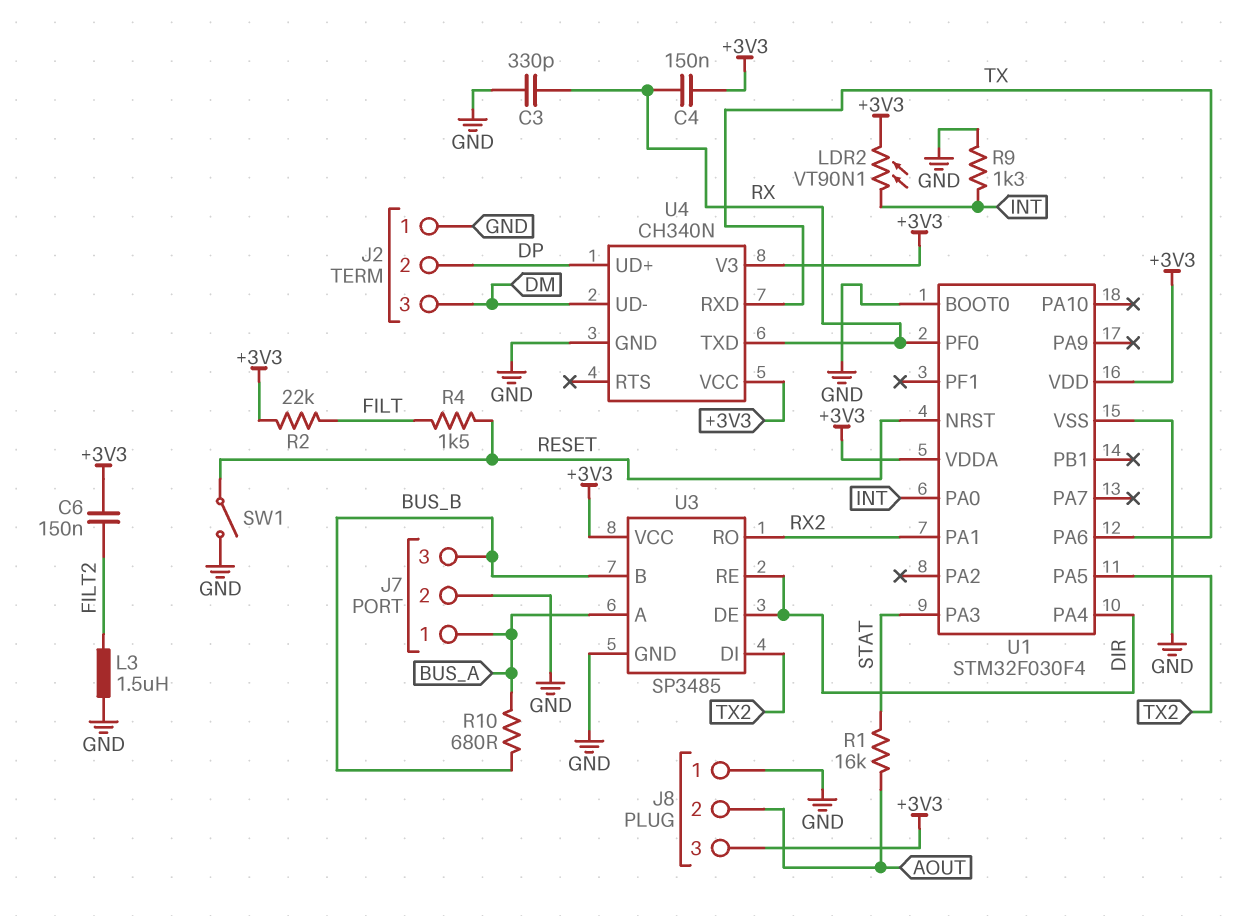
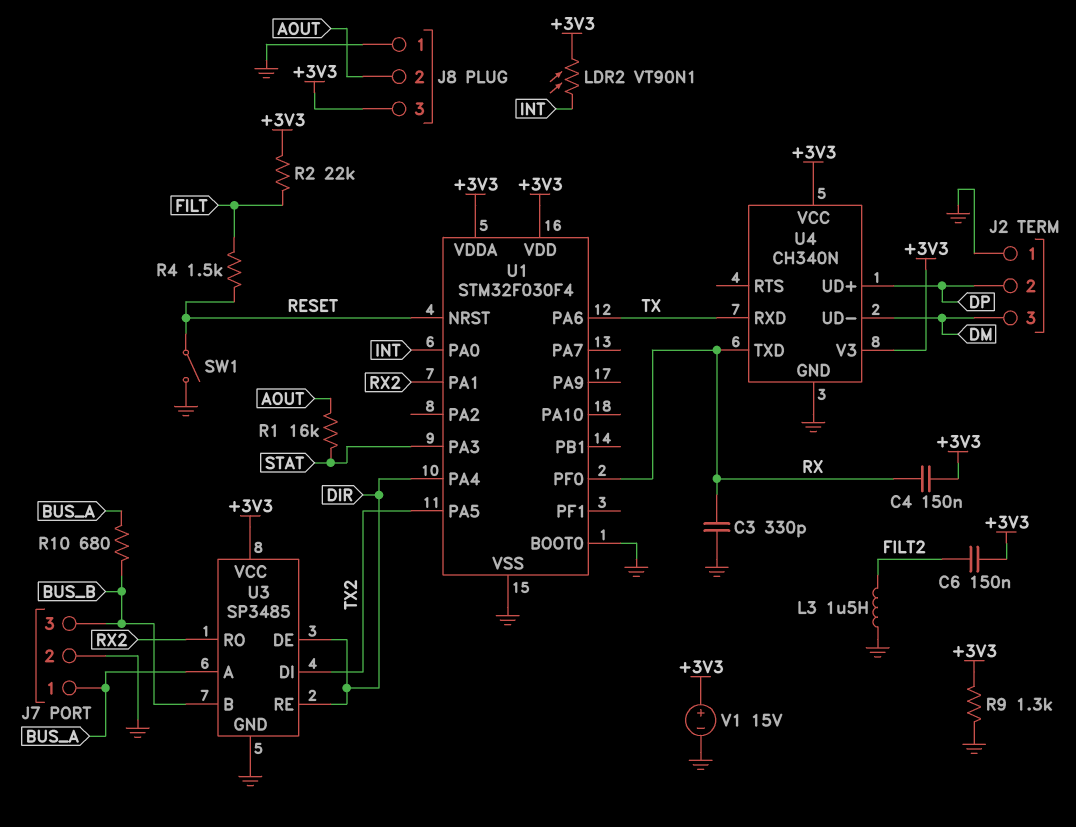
R9: 1.3k (GND, INT) -> 1.3k (+3V3, GND)
V1: none -> 15V (plus +3V3, minus GND)

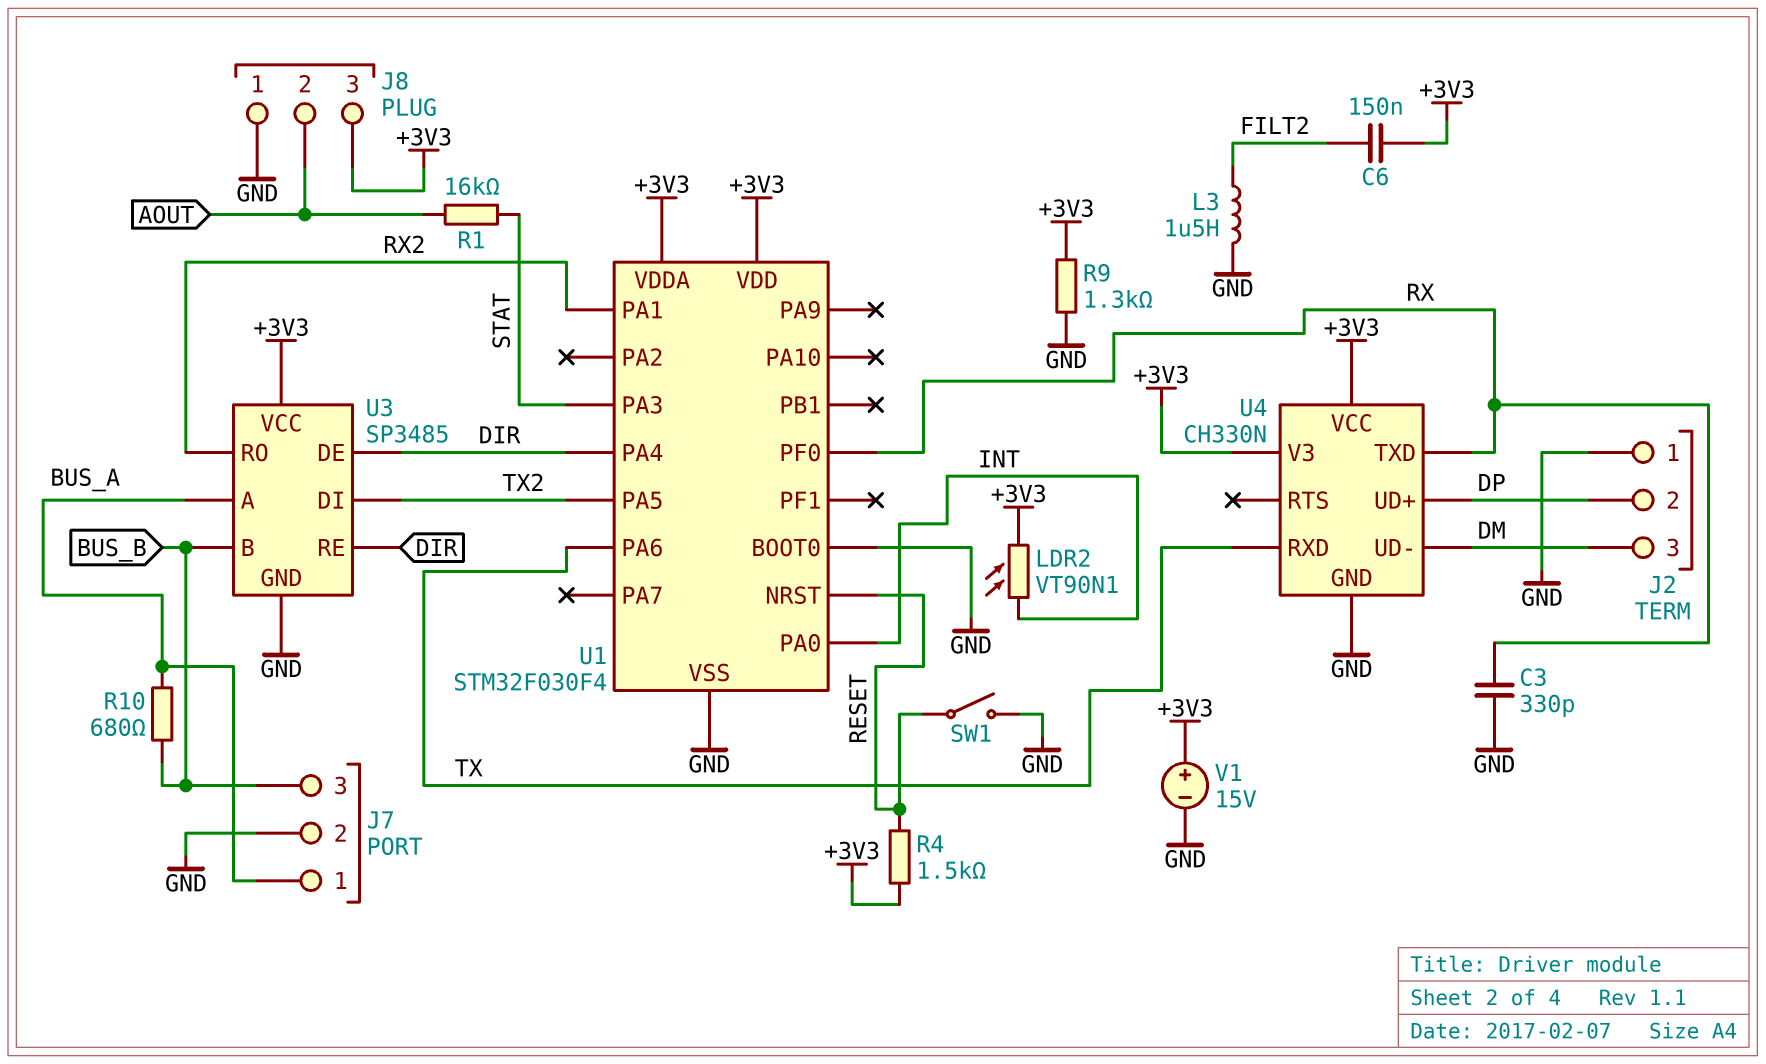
C4: 150nF (+3V3, RX) -> none
R2: 22k (+3V3, FILT) -> none
R4: 1.5k (FILT, RESET) -> 1.5k (+3V3, RESET)
U4: CH340N -> CH330N

